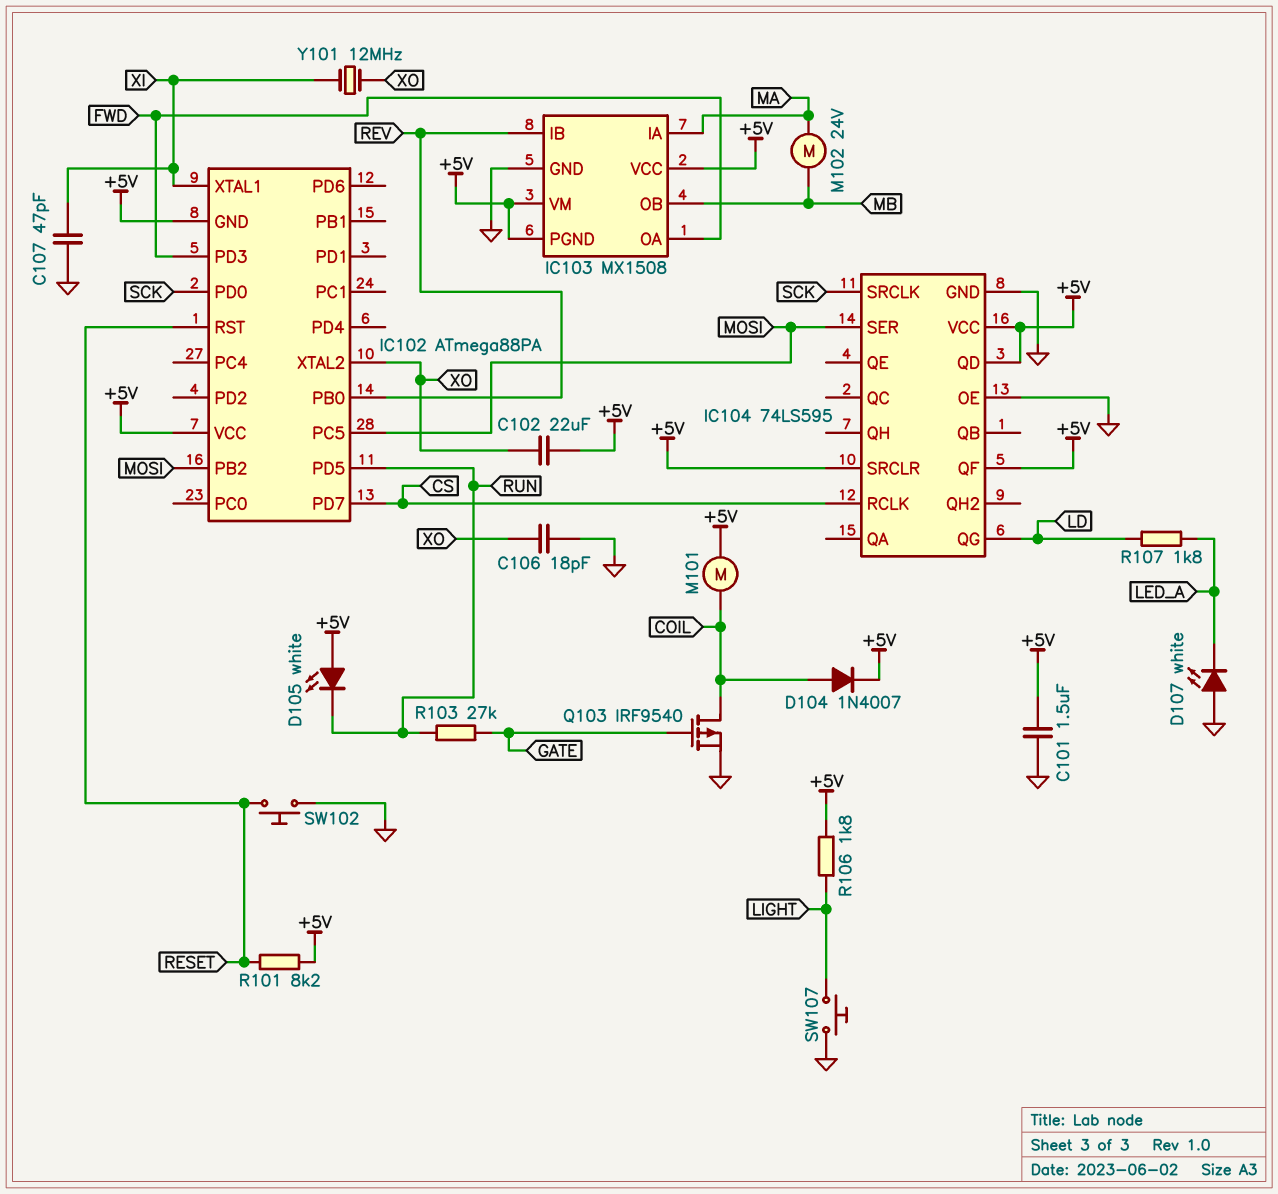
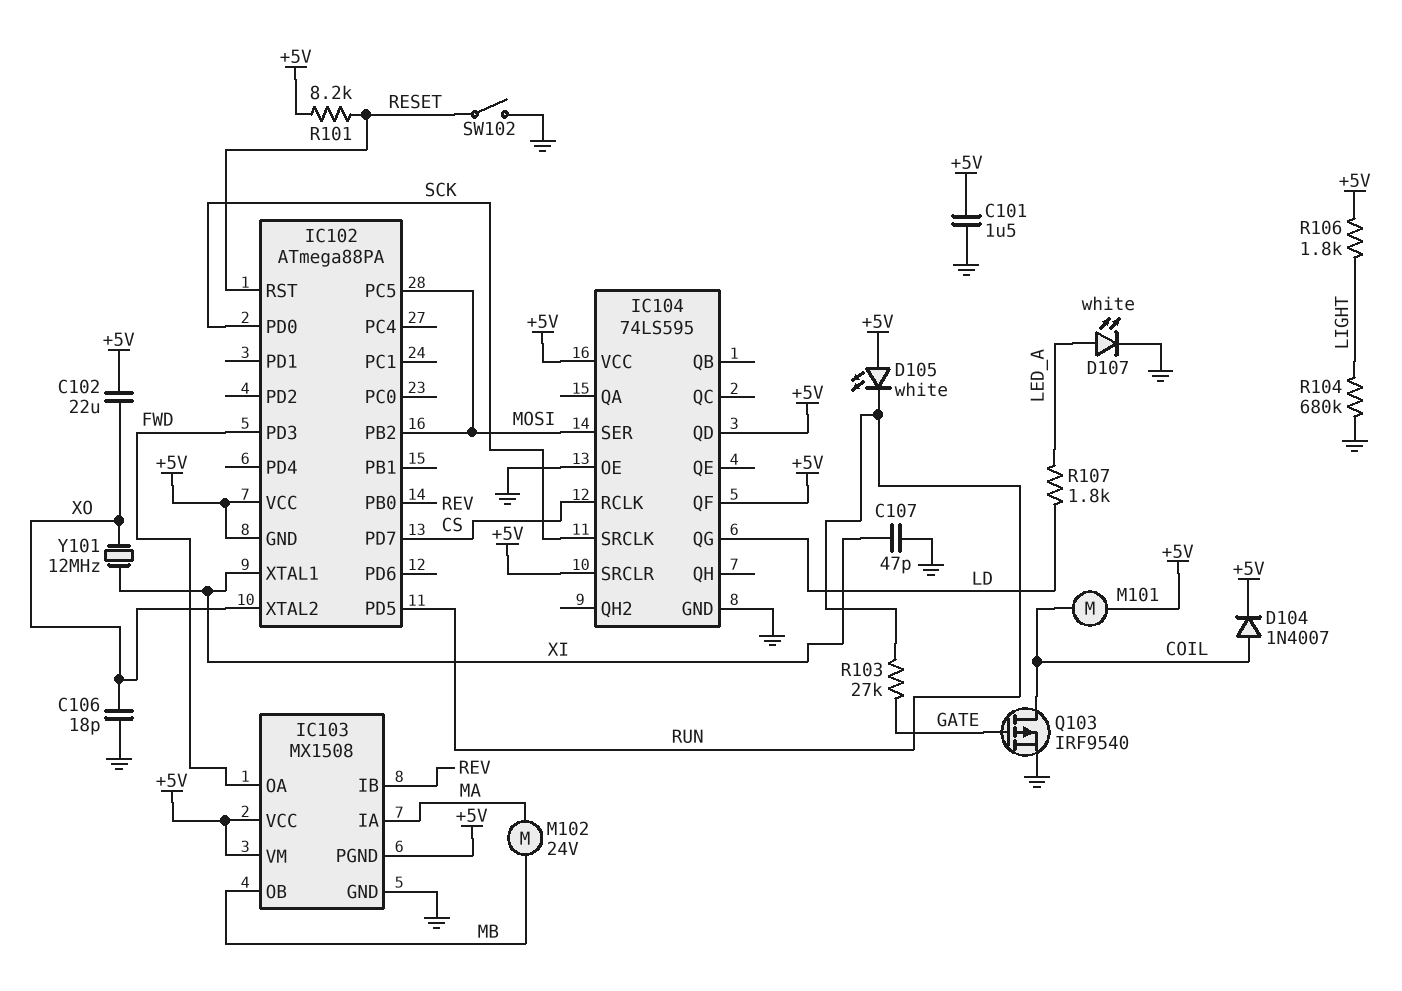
D107: LED white (A GND, K LED_A) -> LED white (A LED_A, K GND)
R104: none -> 680k (GND, LIGHT)
SW102: button (GND, RESET) -> switch (GND, RESET)
SW107: button (GND, LIGHT) -> none

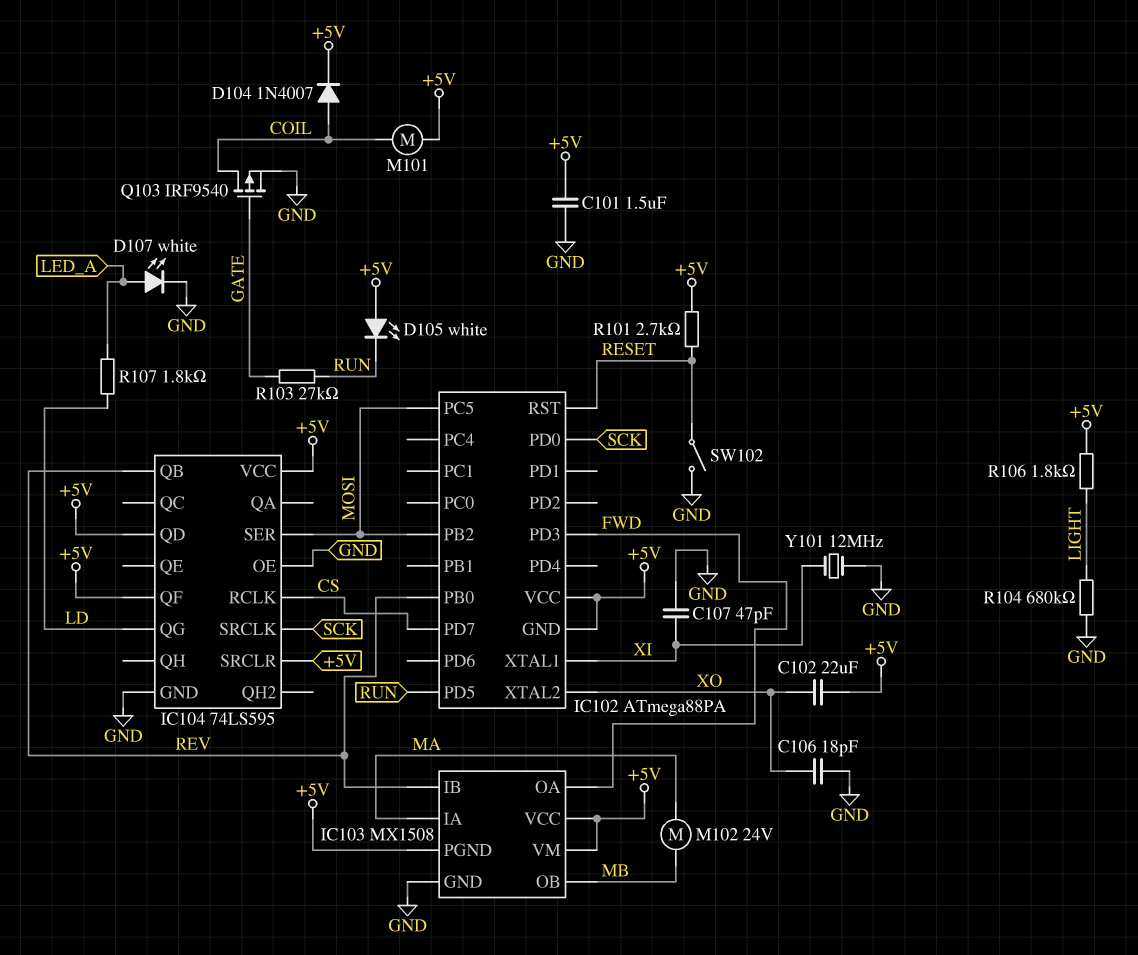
IC104 pin QB: none -> REV
R101: 8.2k (+5V, RESET) -> 2.7k (+5V, RESET)
Y101: 12MHz (XI, XO) -> 12MHz (GND, XI)

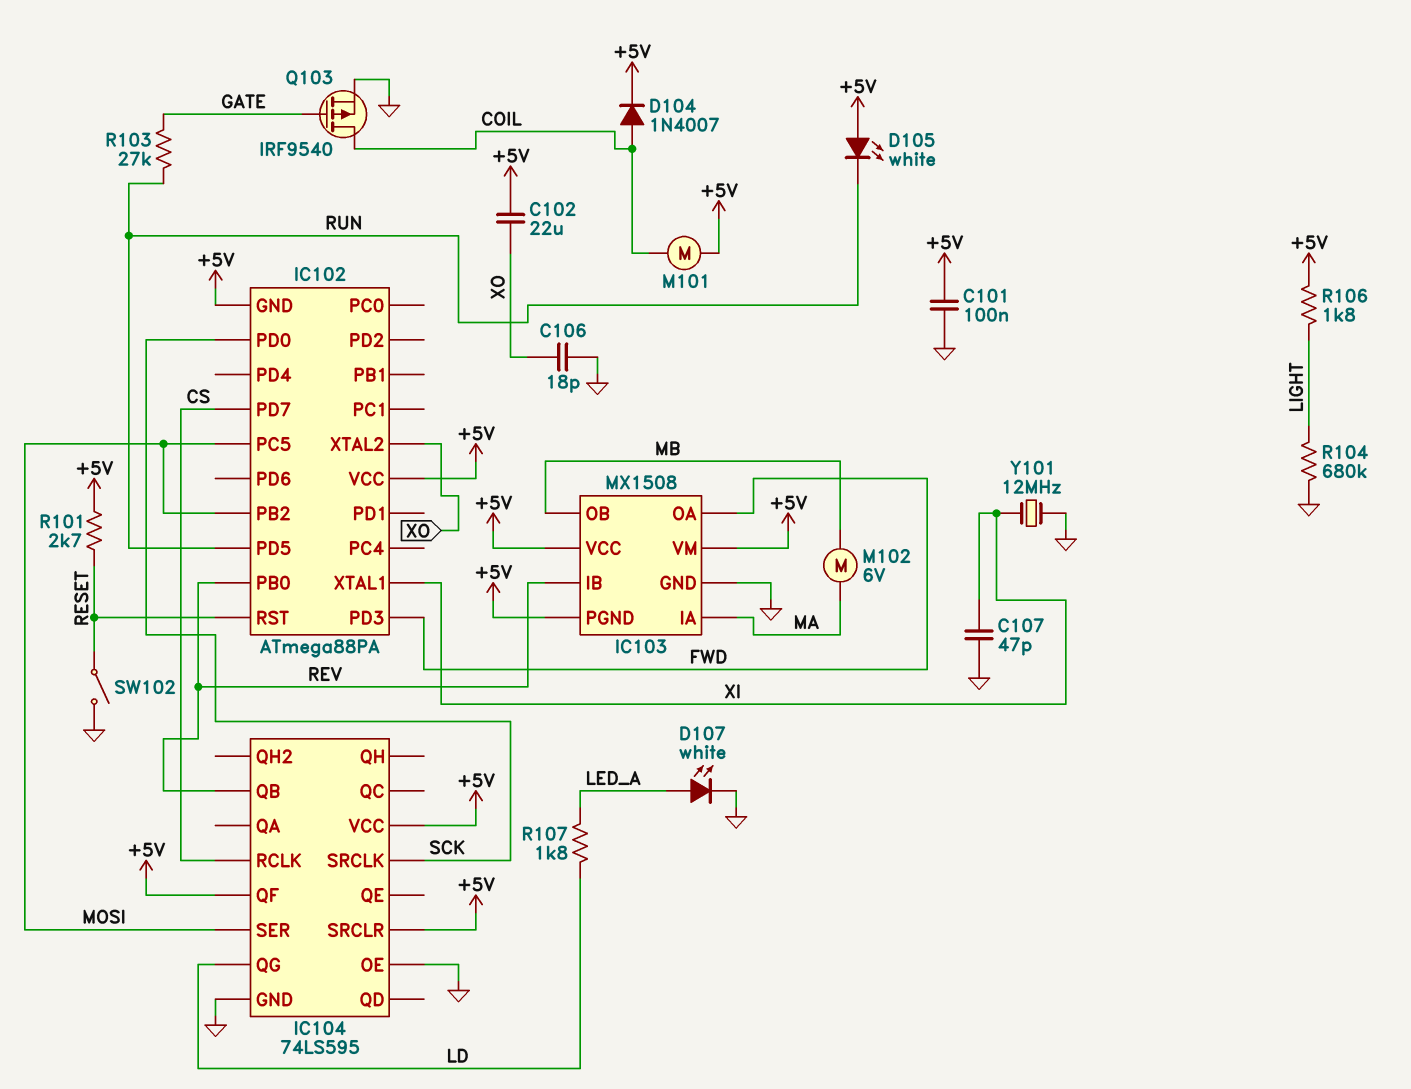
C101: 1.5uF (+5V, GND) -> 100nF (+5V, GND)
IC104 pin QD: +5V -> none
M102: motor 24V (MA, MB) -> motor 6V (MA, MB)

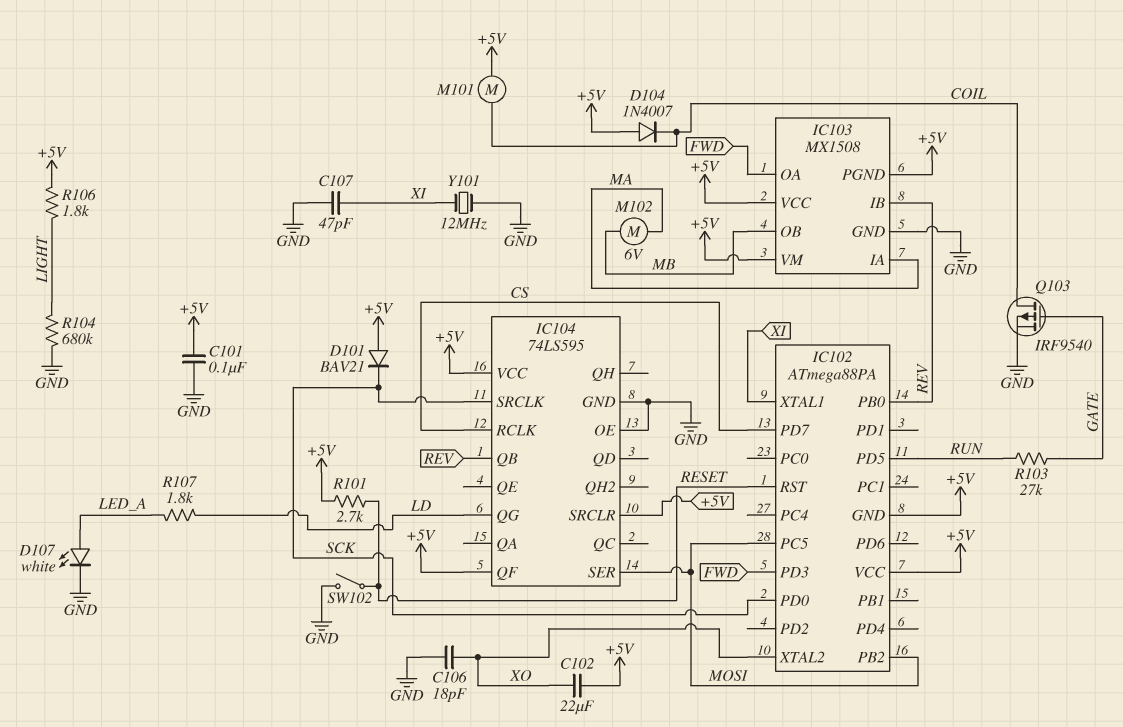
D101: none -> diode BAV21 (A +5V, K SCK)
D104: diode 1N4007 (A COIL, K +5V) -> diode 1N4007 (A +5V, K COIL)
D105: LED white (A +5V, K RUN) -> none

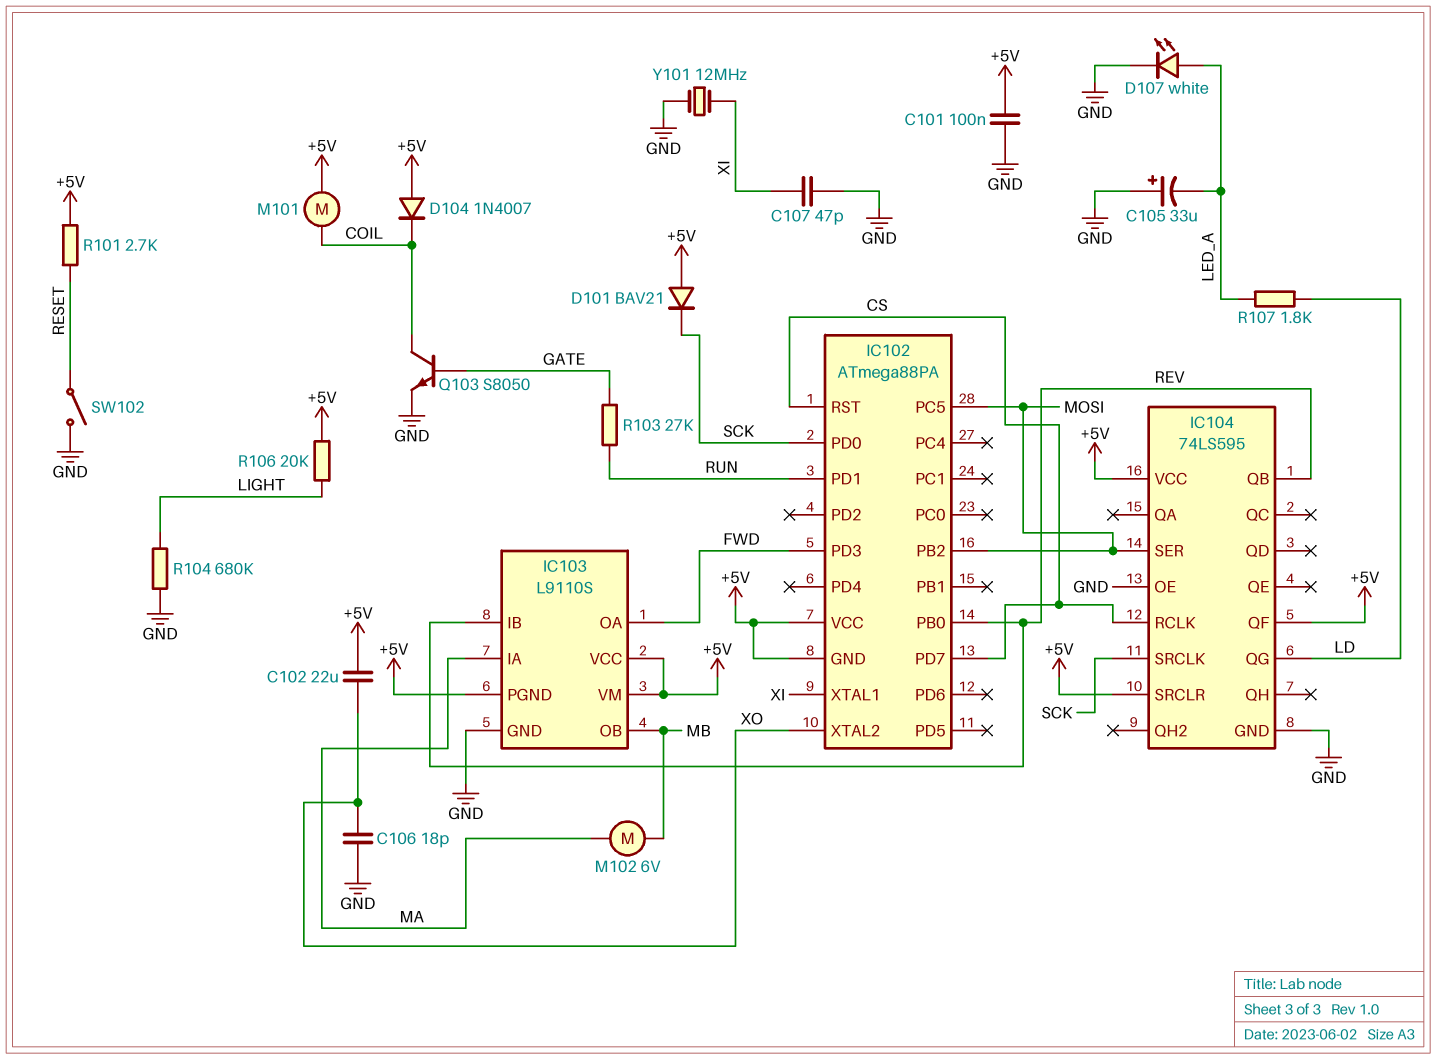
C105: none -> 33uF (plus GND, minus LED_A)
IC102 pin PD1: none -> RUN
IC102 pin PD5: RUN -> none
IC102 pin RST: RESET -> CS
IC103: MX1508 -> L9110S
Q103: PMOS IRF9540 (G GATE, D COIL, S GND) -> NPN S8050 (B GATE, C COIL, E GND)
R106: 1.8k (+5V, LIGHT) -> 20k (+5V, LIGHT)

